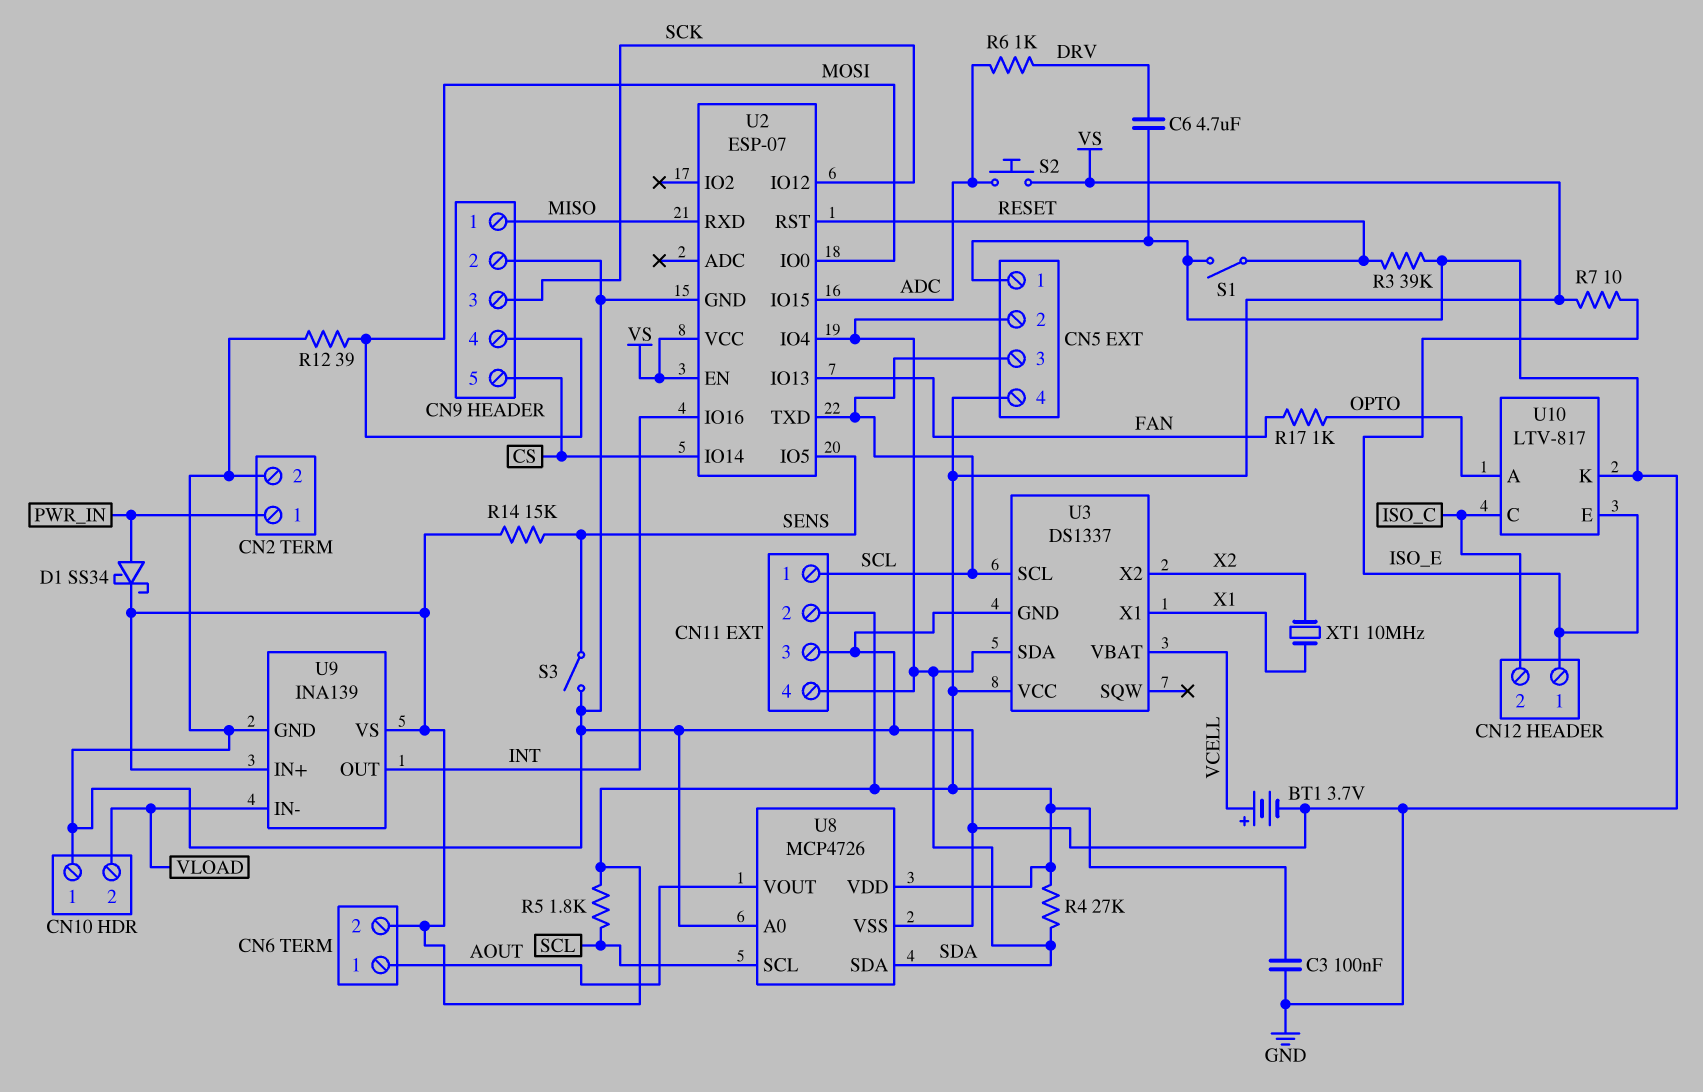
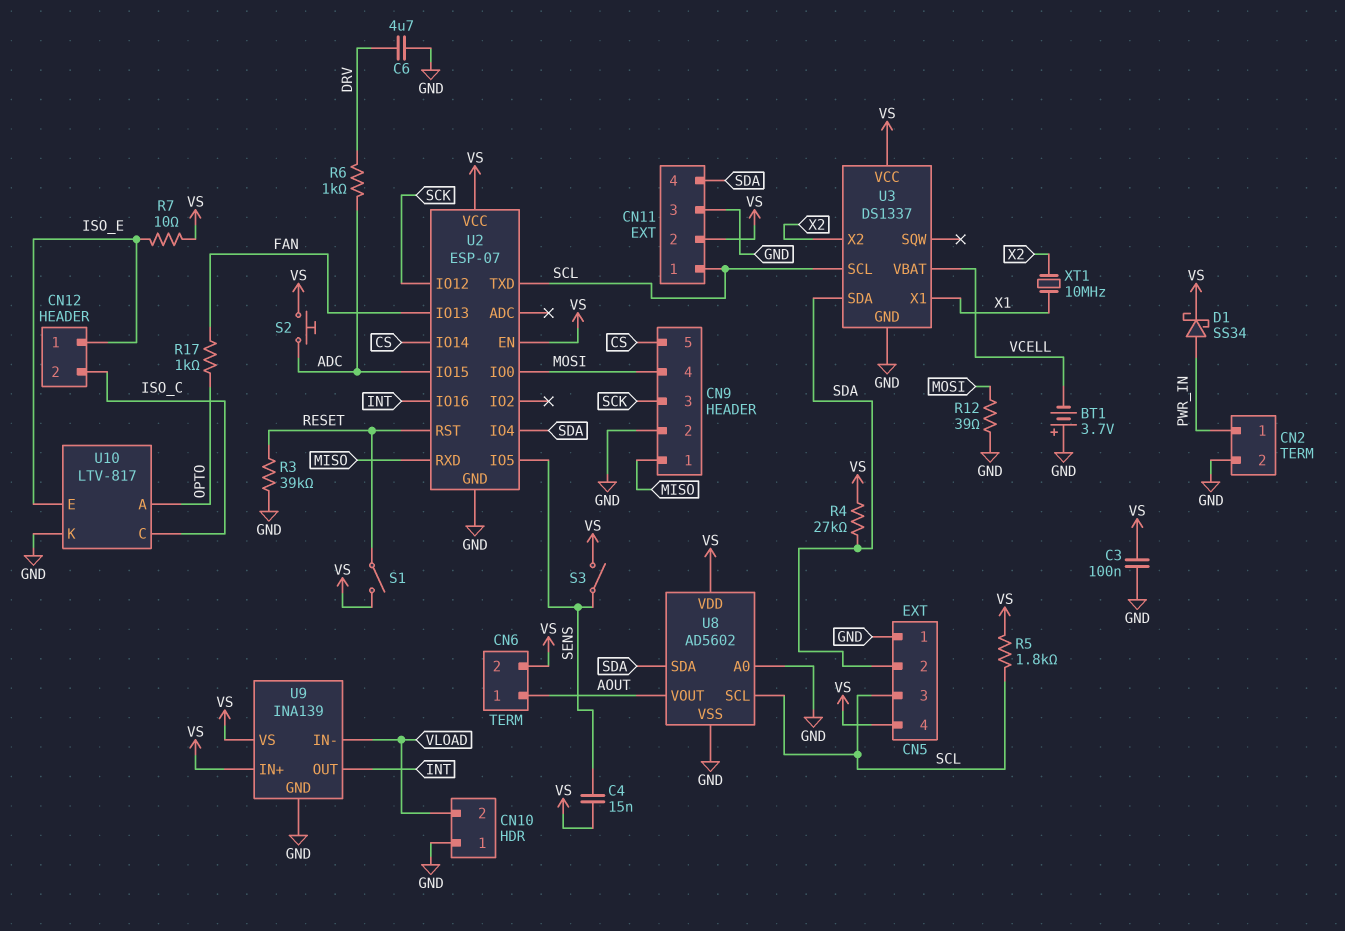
BT1: 3.7V (plus VCELL, minus GND) -> 3.7V (plus GND, minus VCELL)
C4: none -> 15nF (SENS, VS)
R14: 15k (SENS, VS) -> none
S1: switch (GND, RESET) -> switch (RESET, VS)
S3: switch (GND, SENS) -> switch (SENS, VS)
U8: MCP4726 -> AD5602

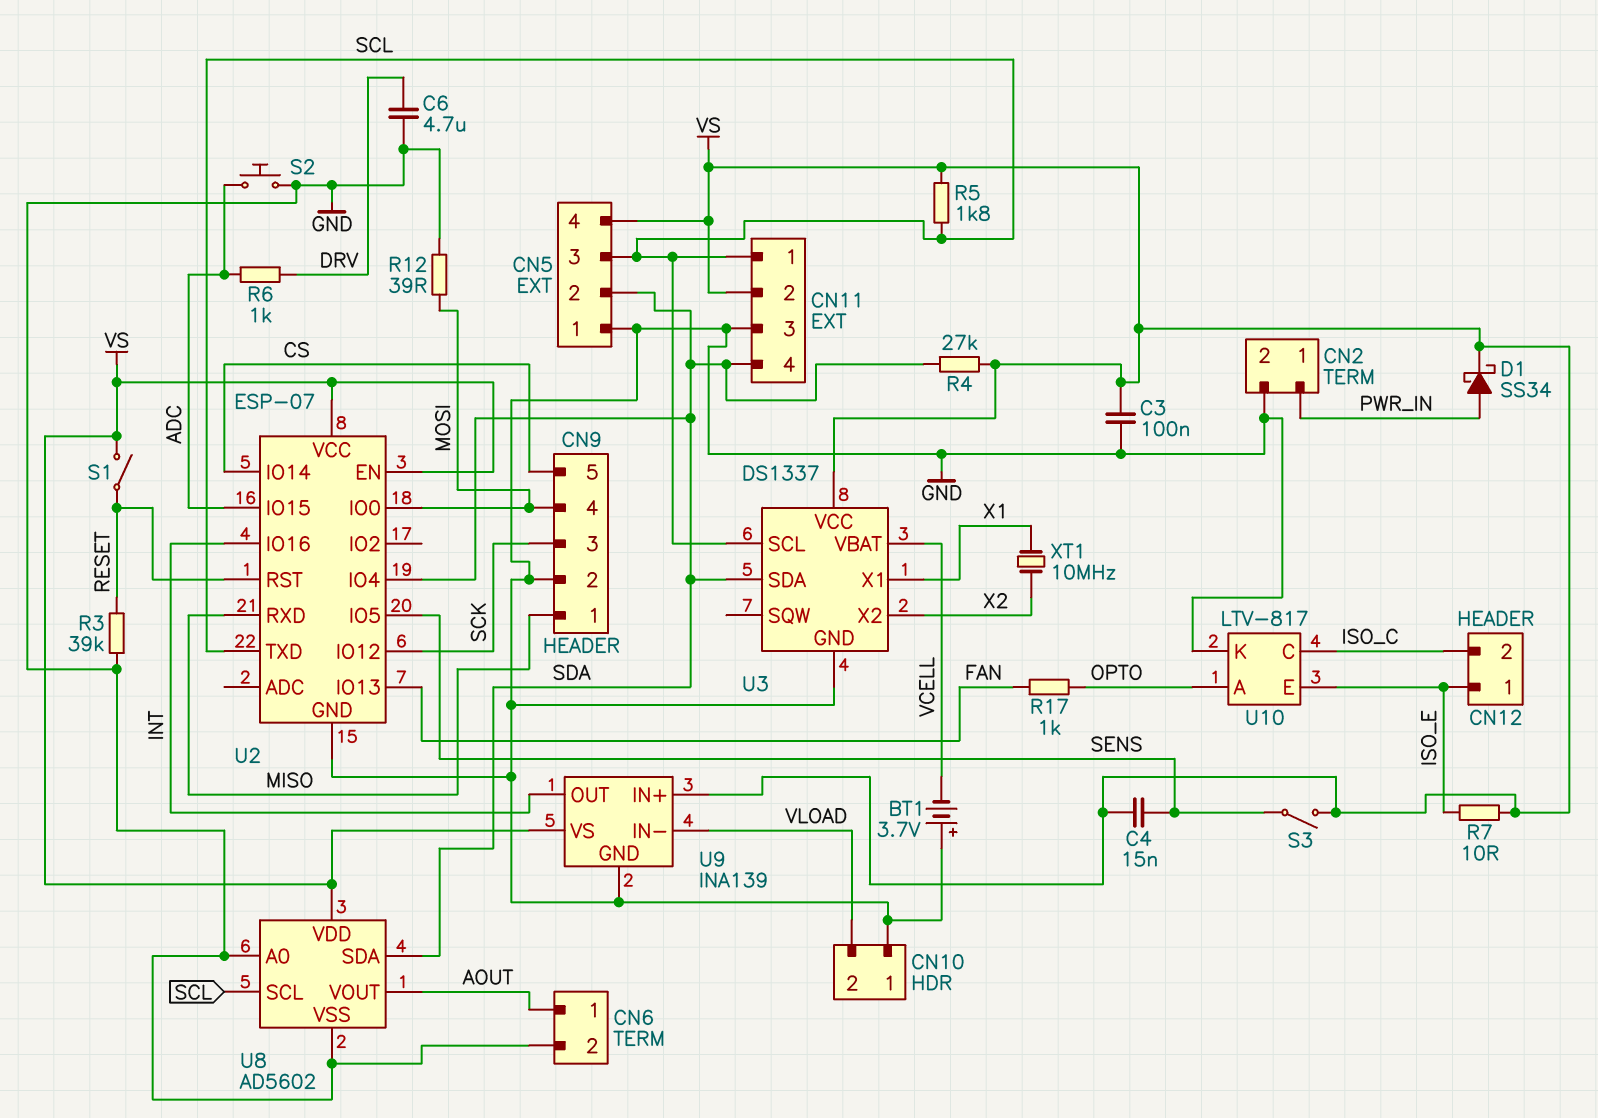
CN6 pin 2: VS -> GND
S2: button (ADC, VS) -> button (ADC, GND)

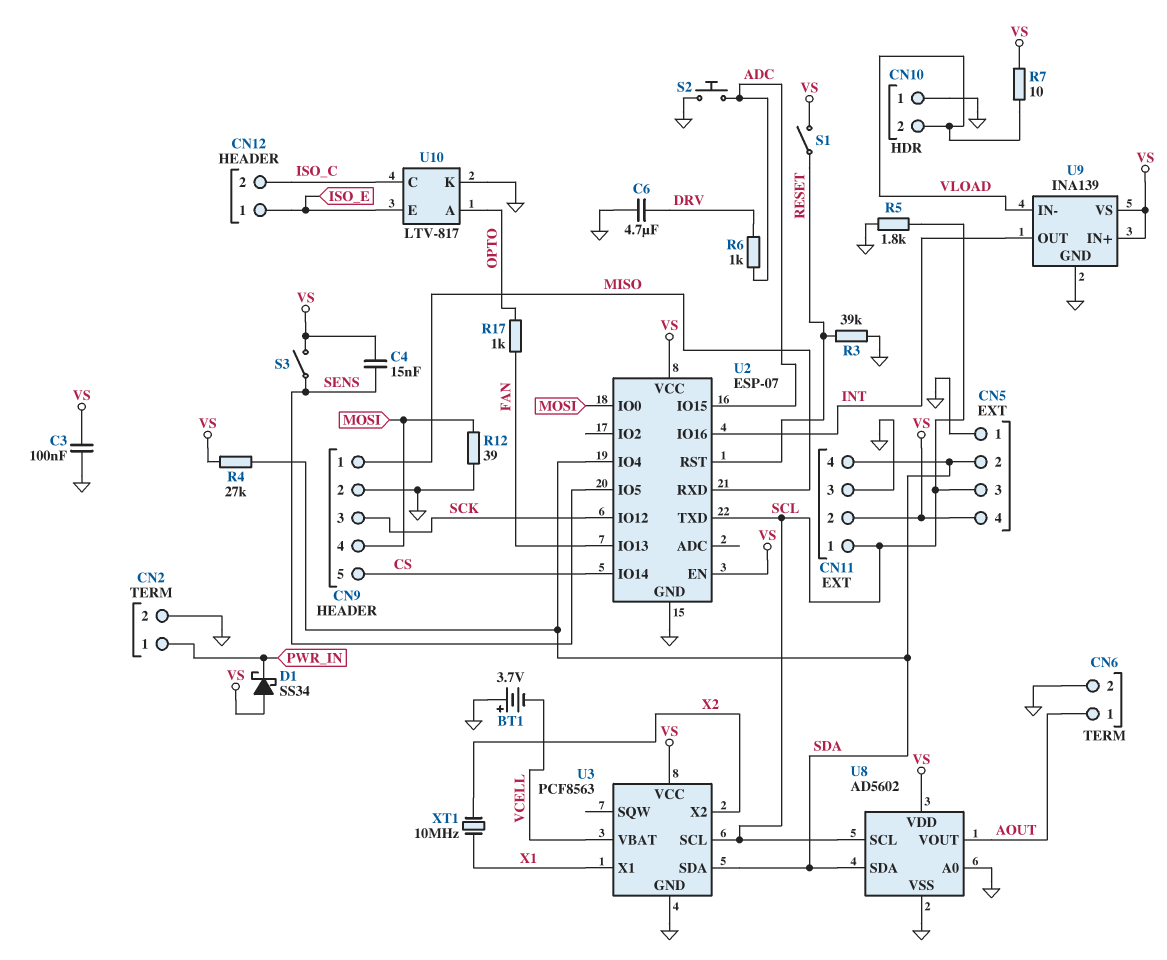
D1: schottky SS34 (A PWR_IN, K VS) -> schottky SS34 (A VS, K PWR_IN)
R5: 1.8k (SCL, VS) -> 1.8k (GND, SCL)
R7: 10 (ISO_E, VS) -> 10 (VLOAD, VS)
U3: DS1337 -> PCF8563

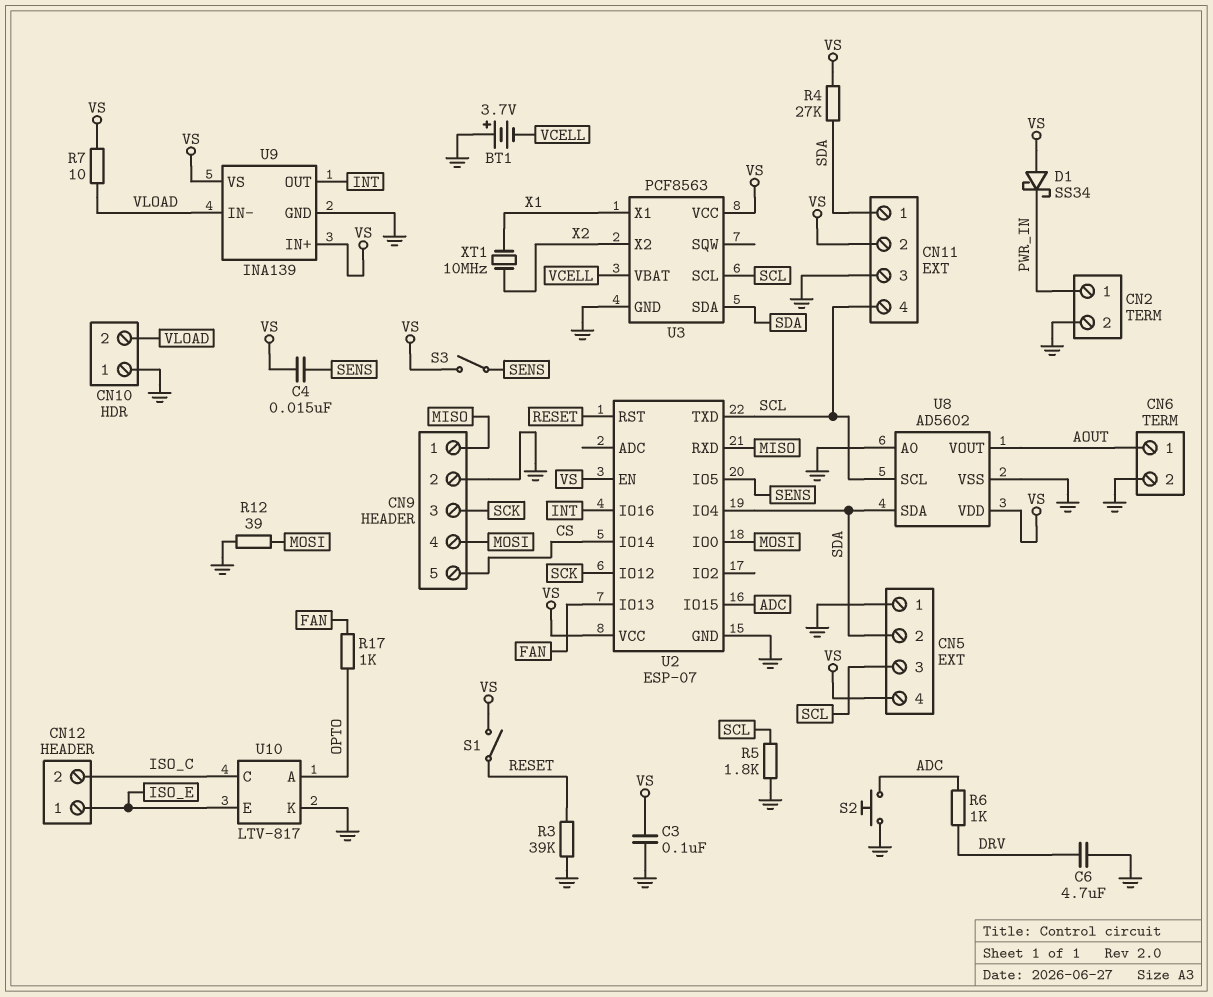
CN11 pin 1: SCL -> SDA
CN11 pin 4: SDA -> SCL

